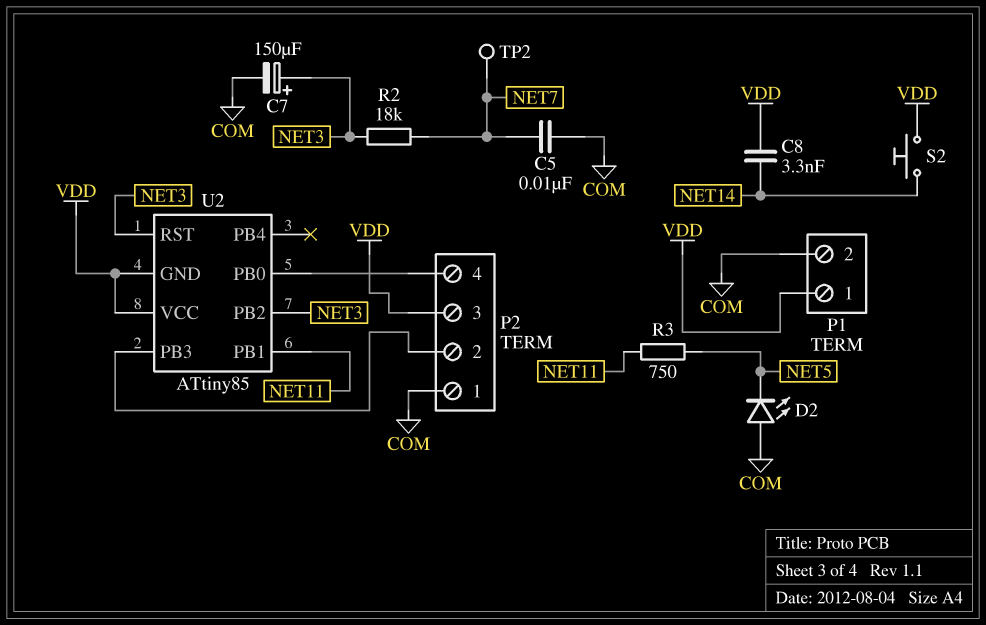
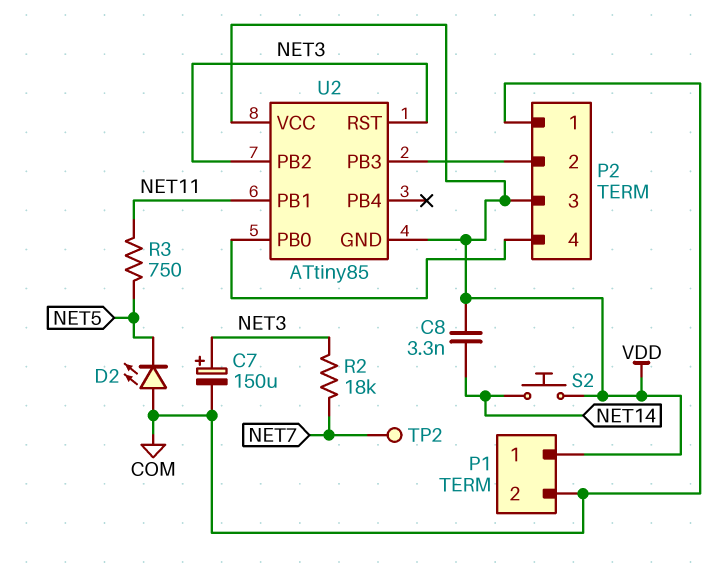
C5: 10nF (COM, NET7) -> none

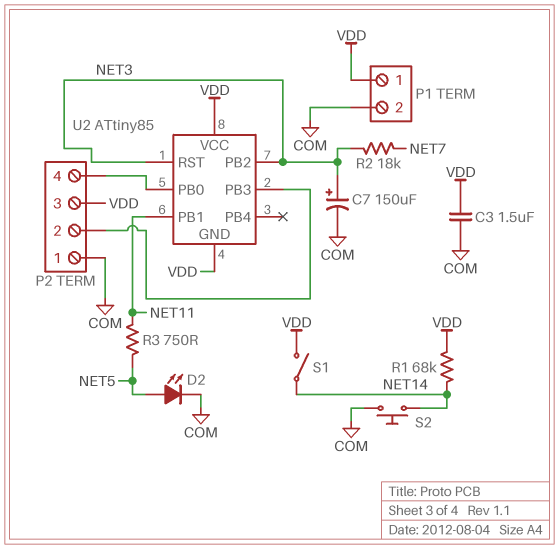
C3: none -> 1.5uF (COM, VDD)
C8: 3.3nF (NET14, VDD) -> none
D2: LED (A COM, K NET5) -> LED (A NET5, K COM)
R1: none -> 68k (NET14, VDD)
S1: none -> switch (NET14, VDD)
S2: button (NET14, VDD) -> button (COM, NET14)
TP2: test point (NET7) -> none

